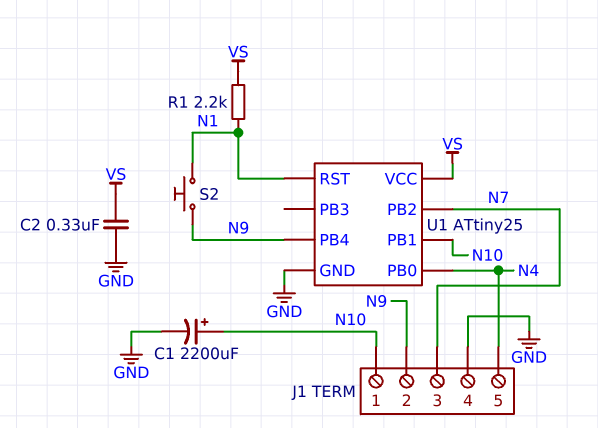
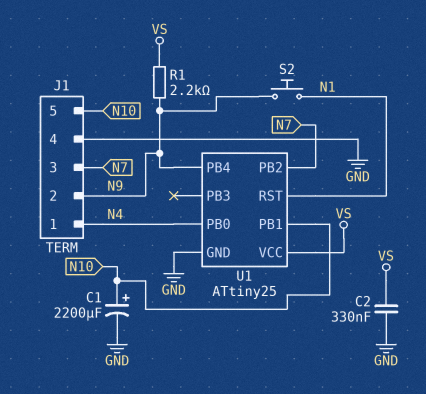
J1 pin 1: N10 -> N4
J1 pin 5: N4 -> N10
R1: 2.2k (N1, VS) -> 2.2k (N9, VS)

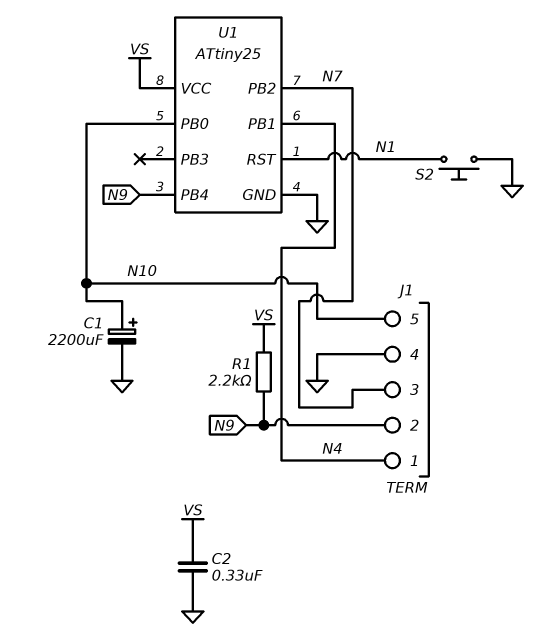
S2: button (N1, N9) -> button (GND, N1)
U1 pin PB0: N4 -> N10
U1 pin PB1: N10 -> N4

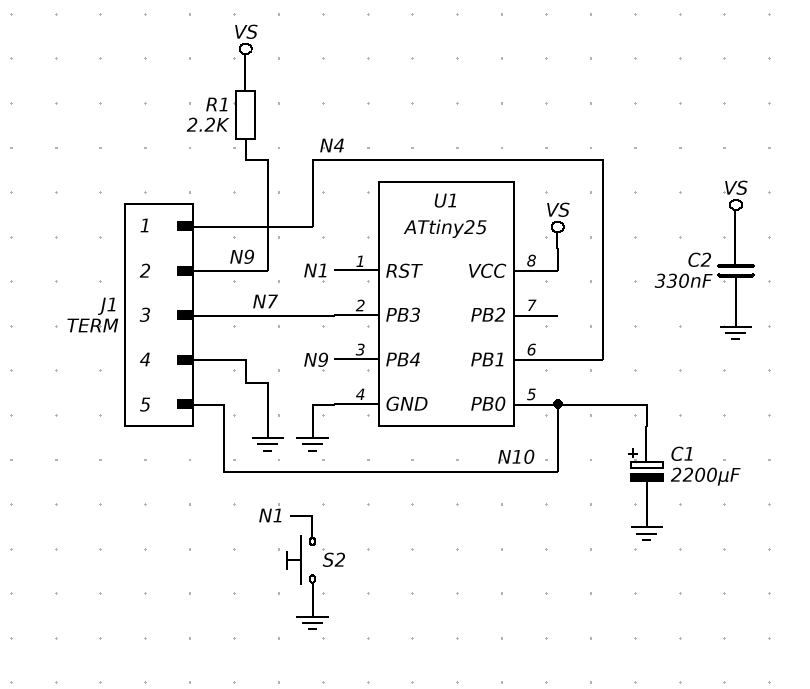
U1 pin PB2: N7 -> none
U1 pin PB3: none -> N7

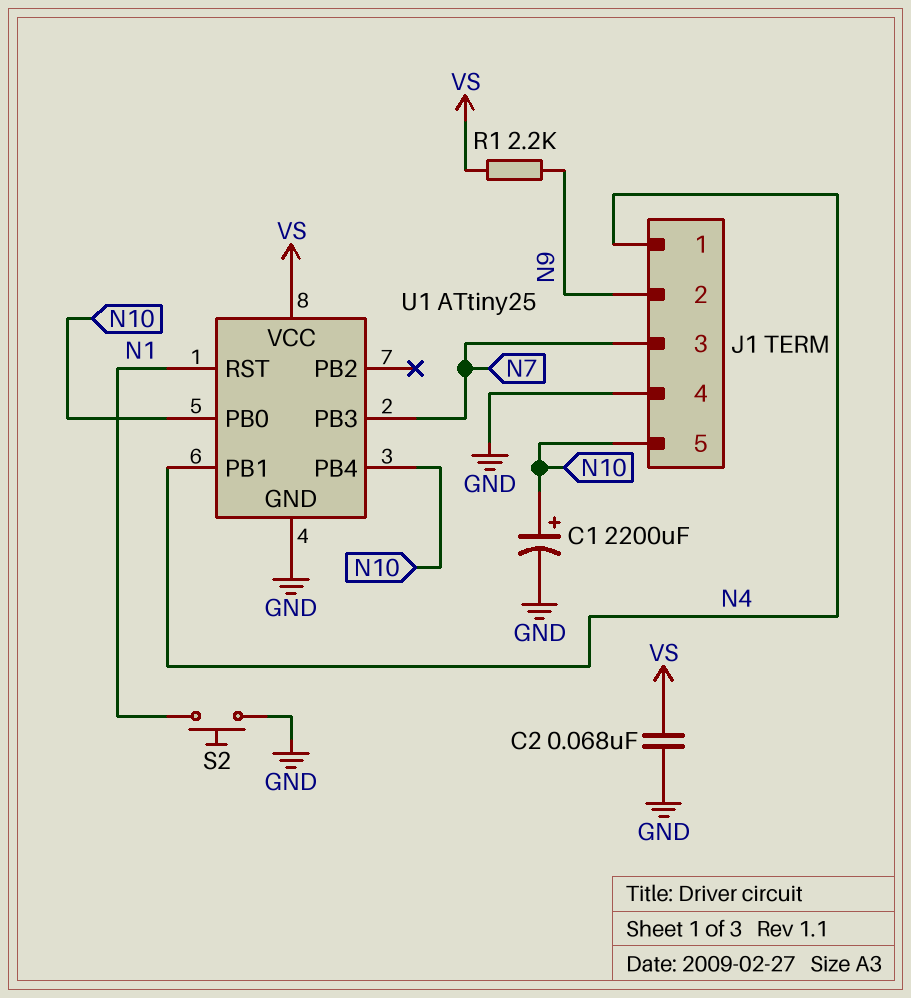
C2: 330nF (GND, VS) -> 68nF (GND, VS)
U1 pin PB4: N9 -> N10

